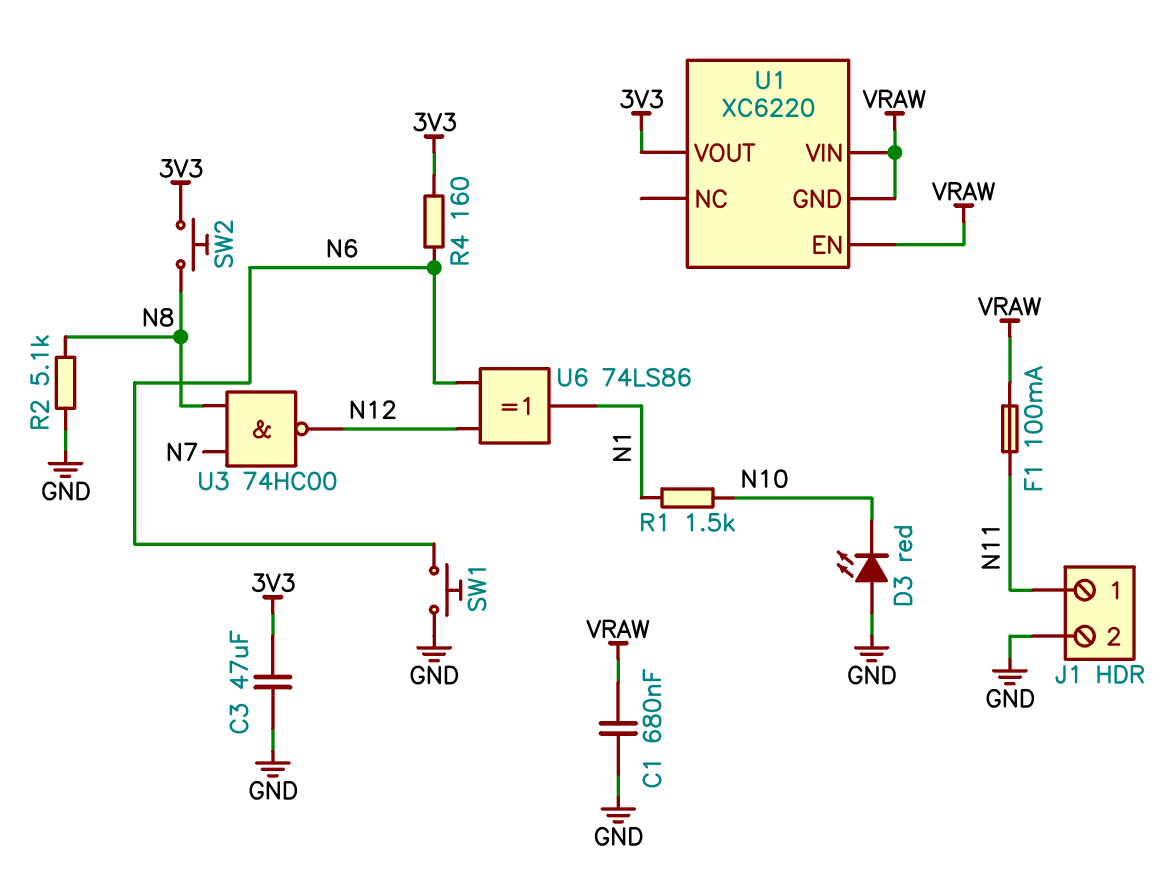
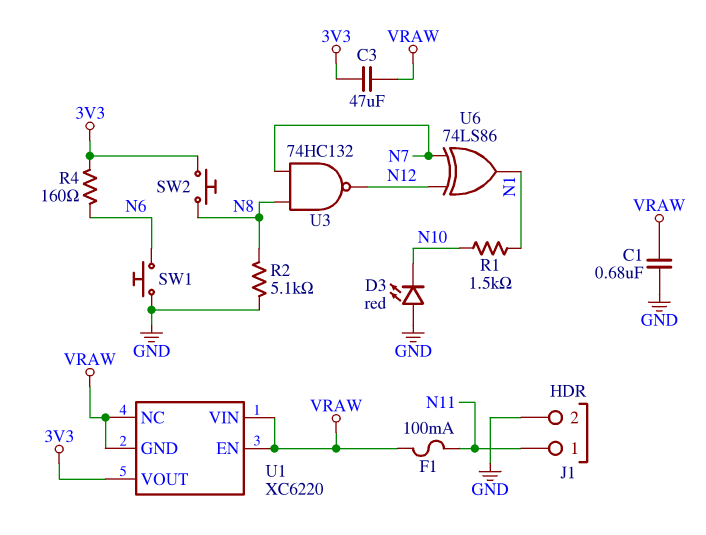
C3: 47uF (3V3, GND) -> 47uF (3V3, VRAW)
U1 pin NC: none -> VRAW
U3: NAND 74HC00 (in N7, in N8, out N12) -> NAND 74HC132 (in N7, in N8, out N12)
U6: XOR 74LS86 (in N6, in N12, out N1) -> XOR 74LS86 (in N7, in N12, out N1)

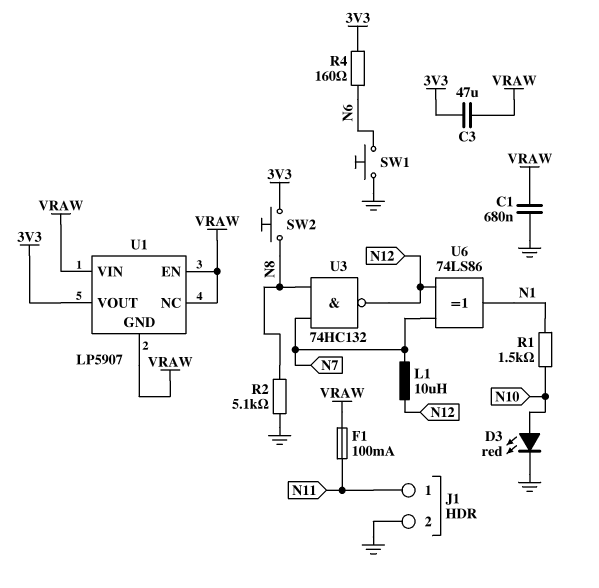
D3: LED red (A GND, K N10) -> LED red (A N10, K GND)
L1: none -> 10uH (N7, N12)
U1: XC6220 -> LP5907

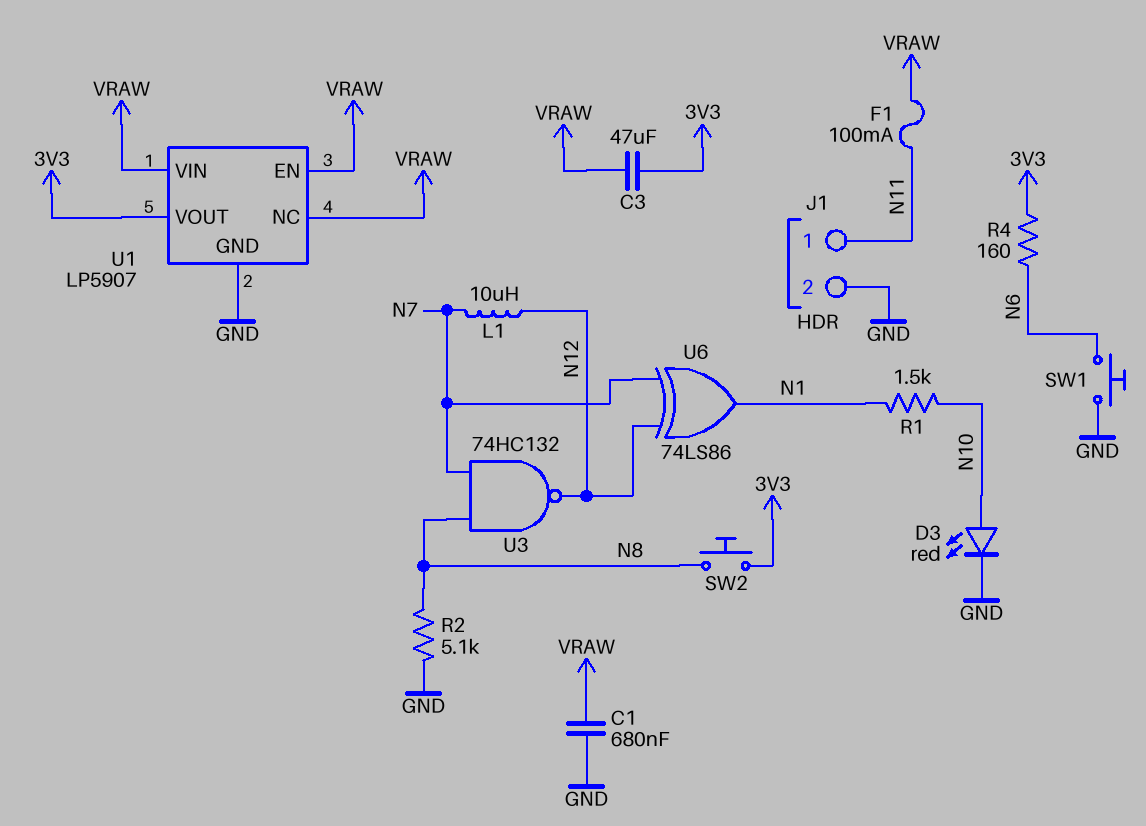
U1 pin GND: VRAW -> GND

